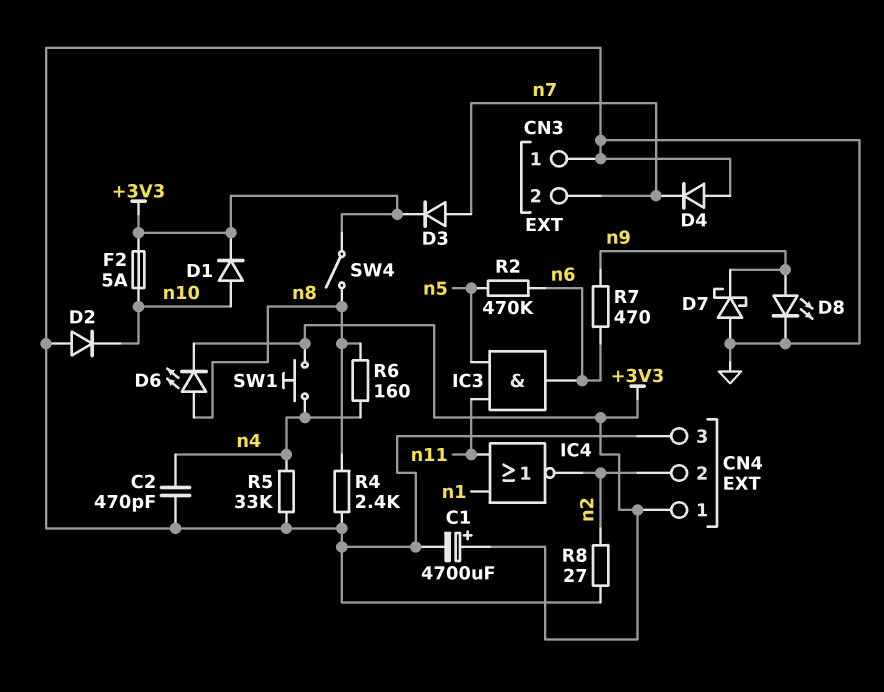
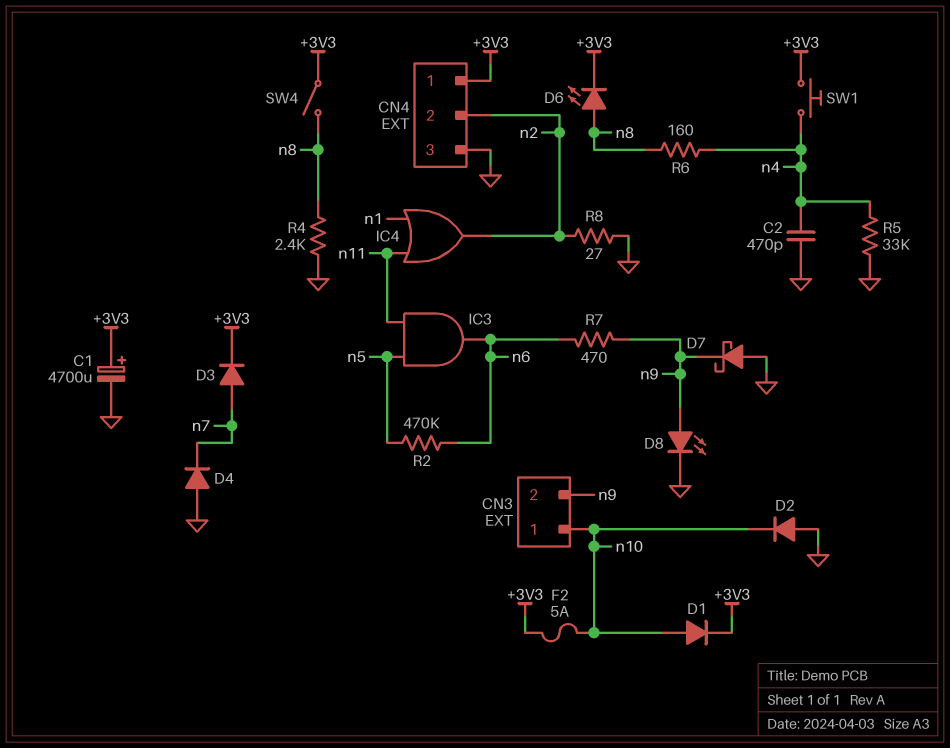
CN3 pin 1: GND -> n10
CN3 pin 2: n7 -> n9
IC4: NOR (in n1, in n11, out n2) -> OR (in n1, in n11, out n2)

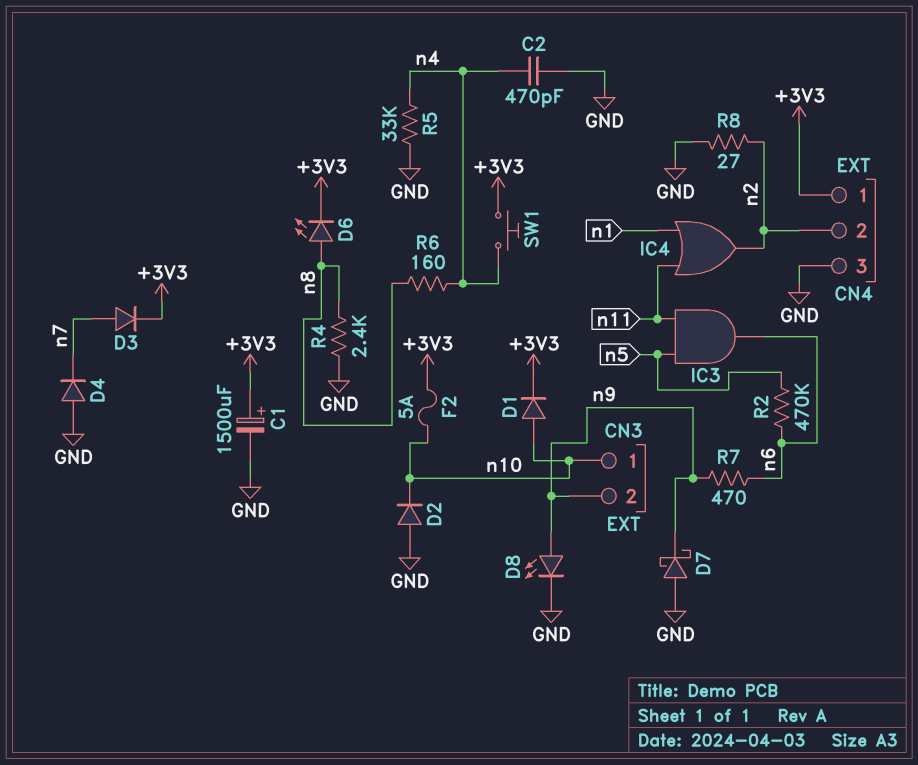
C1: 4700uF (plus +3V3, minus GND) -> 1500uF (plus +3V3, minus GND)
SW4: switch (+3V3, n8) -> none

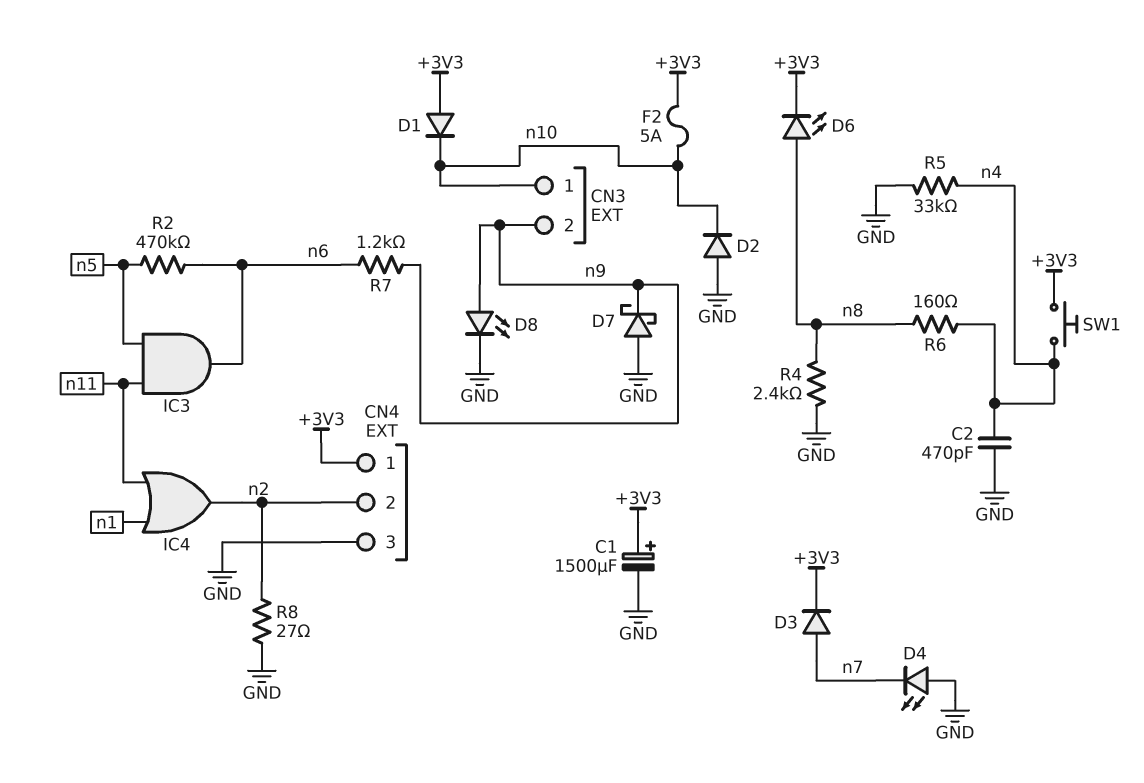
D1: diode (A n10, K +3V3) -> diode (A +3V3, K n10)
D4: diode (A GND, K n7) -> LED (A GND, K n7)
R7: 470 (n6, n9) -> 1.2k (n6, n9)

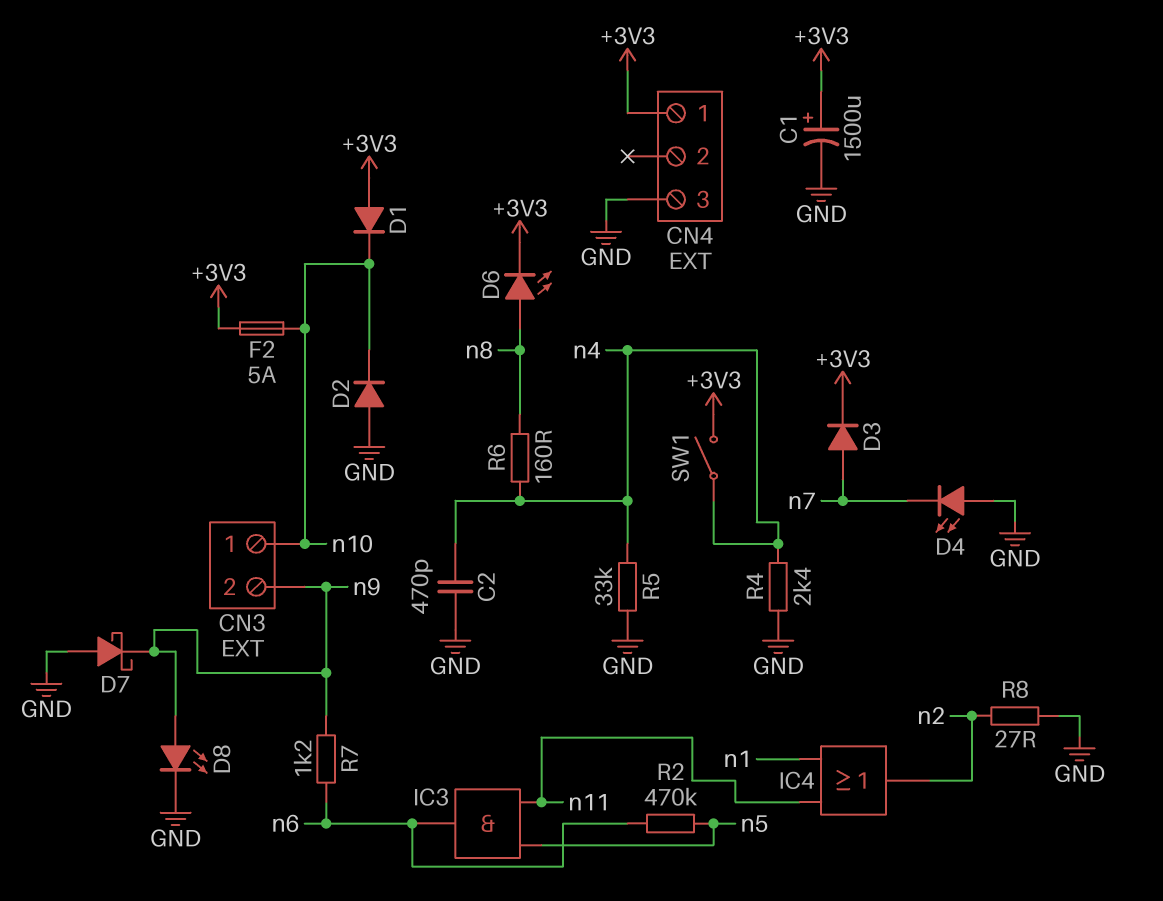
CN4 pin 2: n2 -> none
R4: 2.4k (GND, n8) -> 2.4k (GND, n4)
SW1: button (+3V3, n4) -> switch (+3V3, n4)

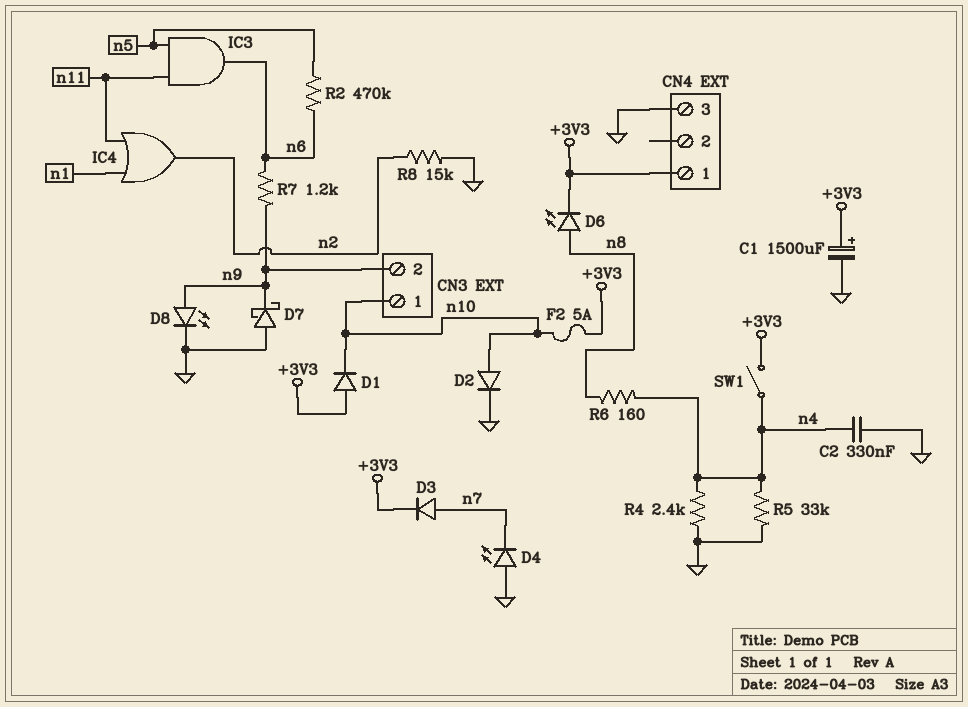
C2: 470pF (GND, n4) -> 330nF (GND, n4)
D2: diode (A GND, K n10) -> diode (A n10, K GND)
R8: 27 (GND, n2) -> 15k (GND, n2)

